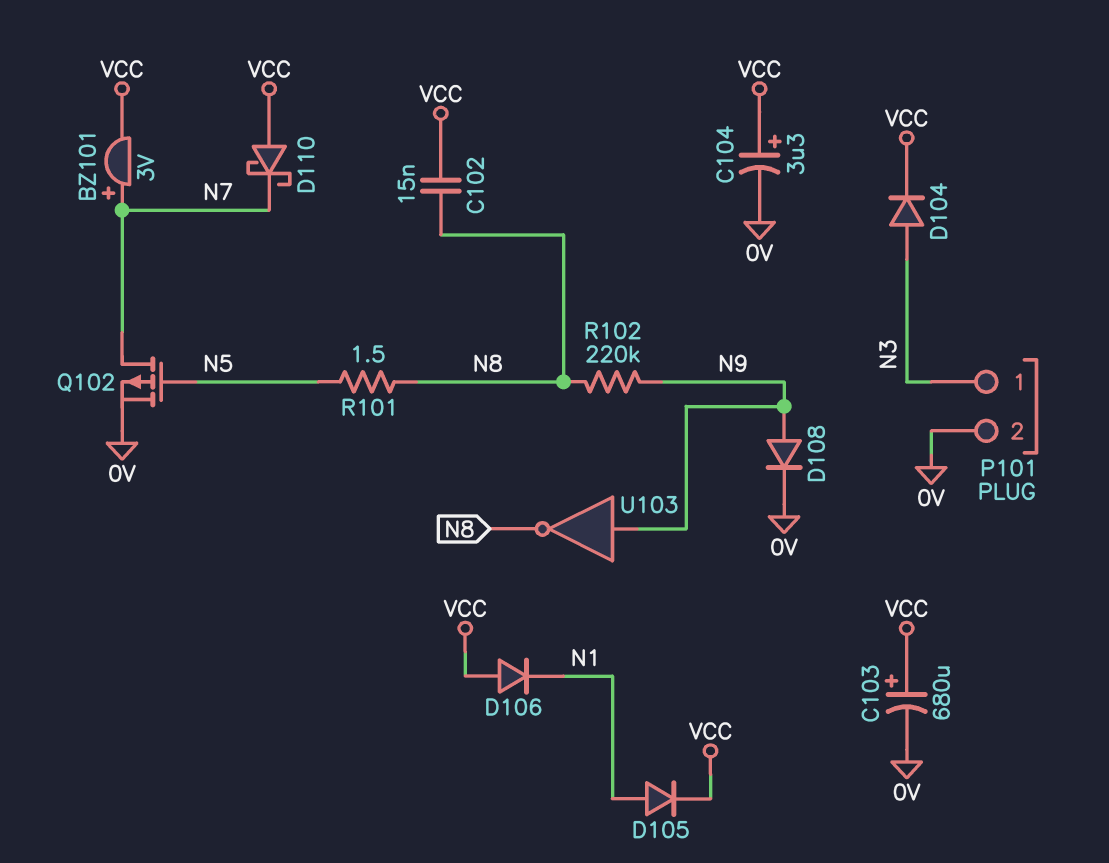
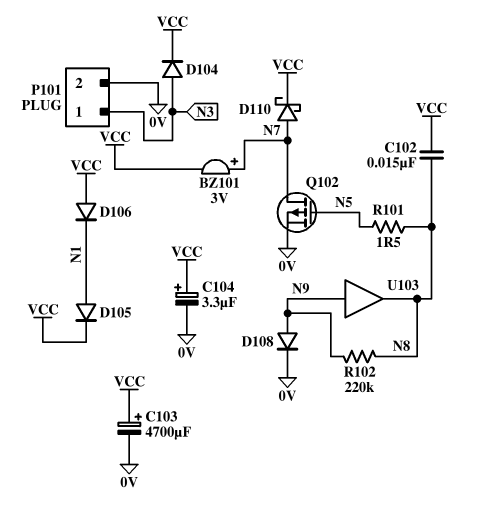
C103: 680uF (plus VCC, minus 0V) -> 4700uF (plus VCC, minus 0V)
D110: schottky (A VCC, K N7) -> schottky (A N7, K VCC)
U103: NOT (in N9, out N8) -> buffer (in N9, out N8)

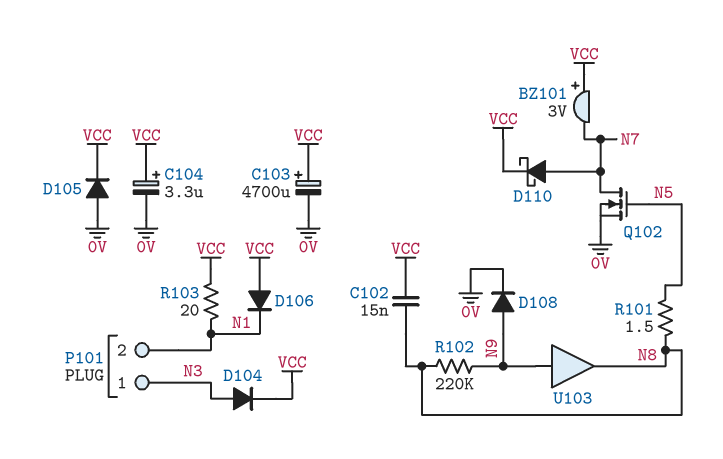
BZ101: buzzer 3V (plus N7, minus VCC) -> buzzer 3V (plus VCC, minus N7)
D105: diode (A N1, K VCC) -> diode (A 0V, K VCC)
P101 pin 2: 0V -> N1
Q102: PMOS (G N5, D N7, S 0V) -> NMOS (G N5, D N7, S 0V)
R103: none -> 20 (N1, VCC)

